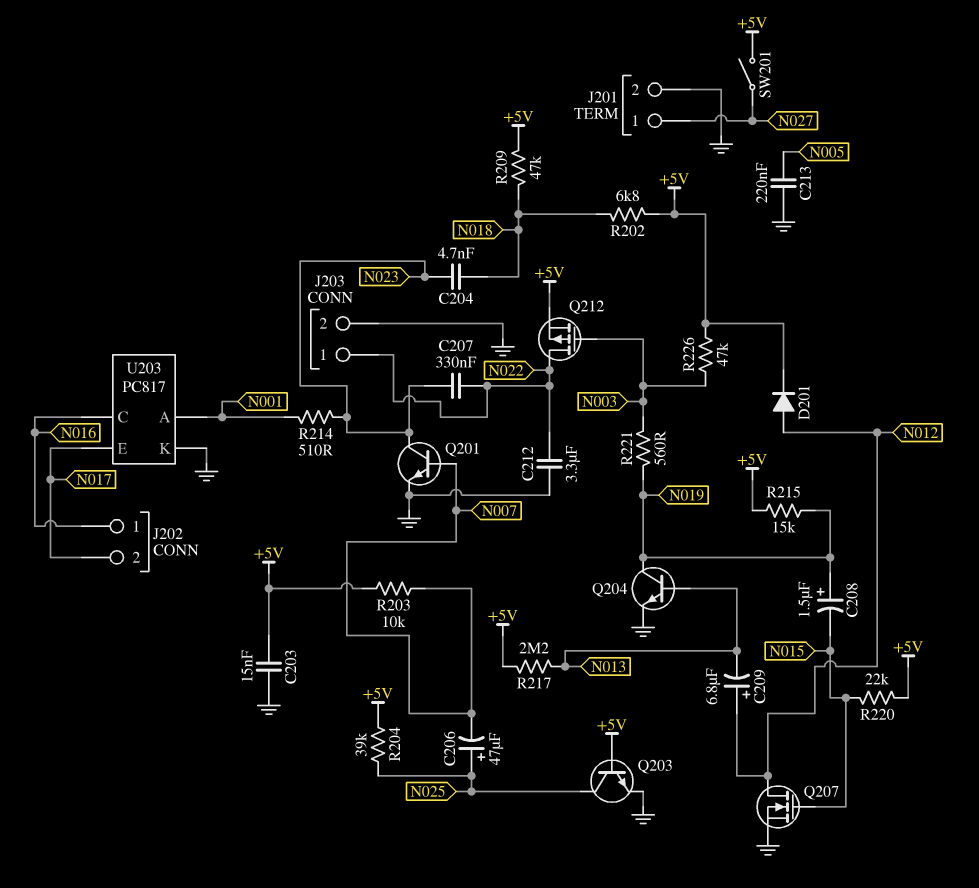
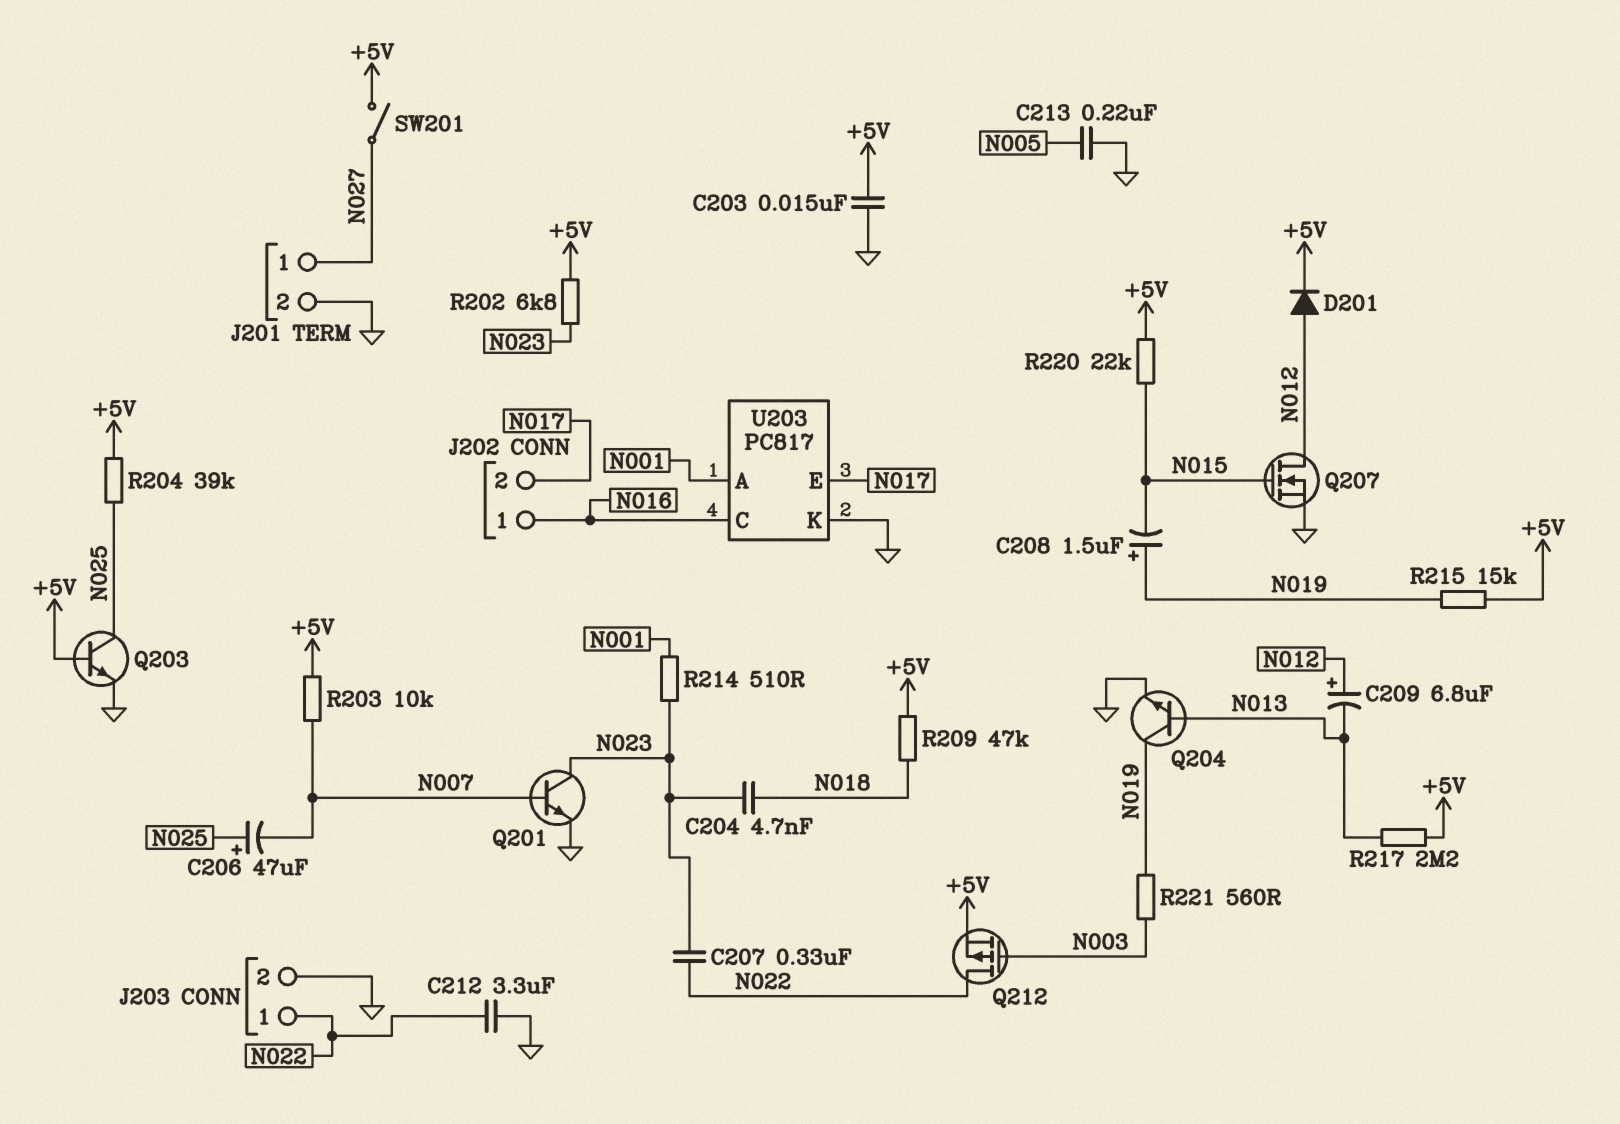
R202: 6.8k (+5V, N018) -> 6.8k (+5V, N023)
R226: 47k (+5V, N003) -> none

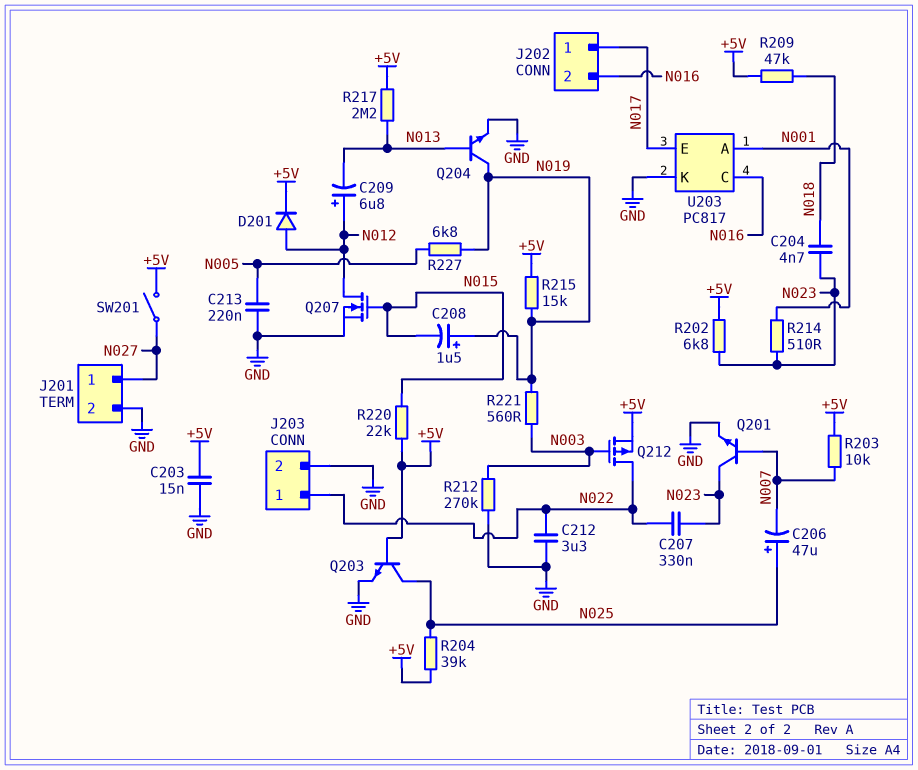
J202 pin 1: N016 -> N017
J202 pin 2: N017 -> N016
R212: none -> 270k (GND, N003)
R227: none -> 6.8k (N005, N019)

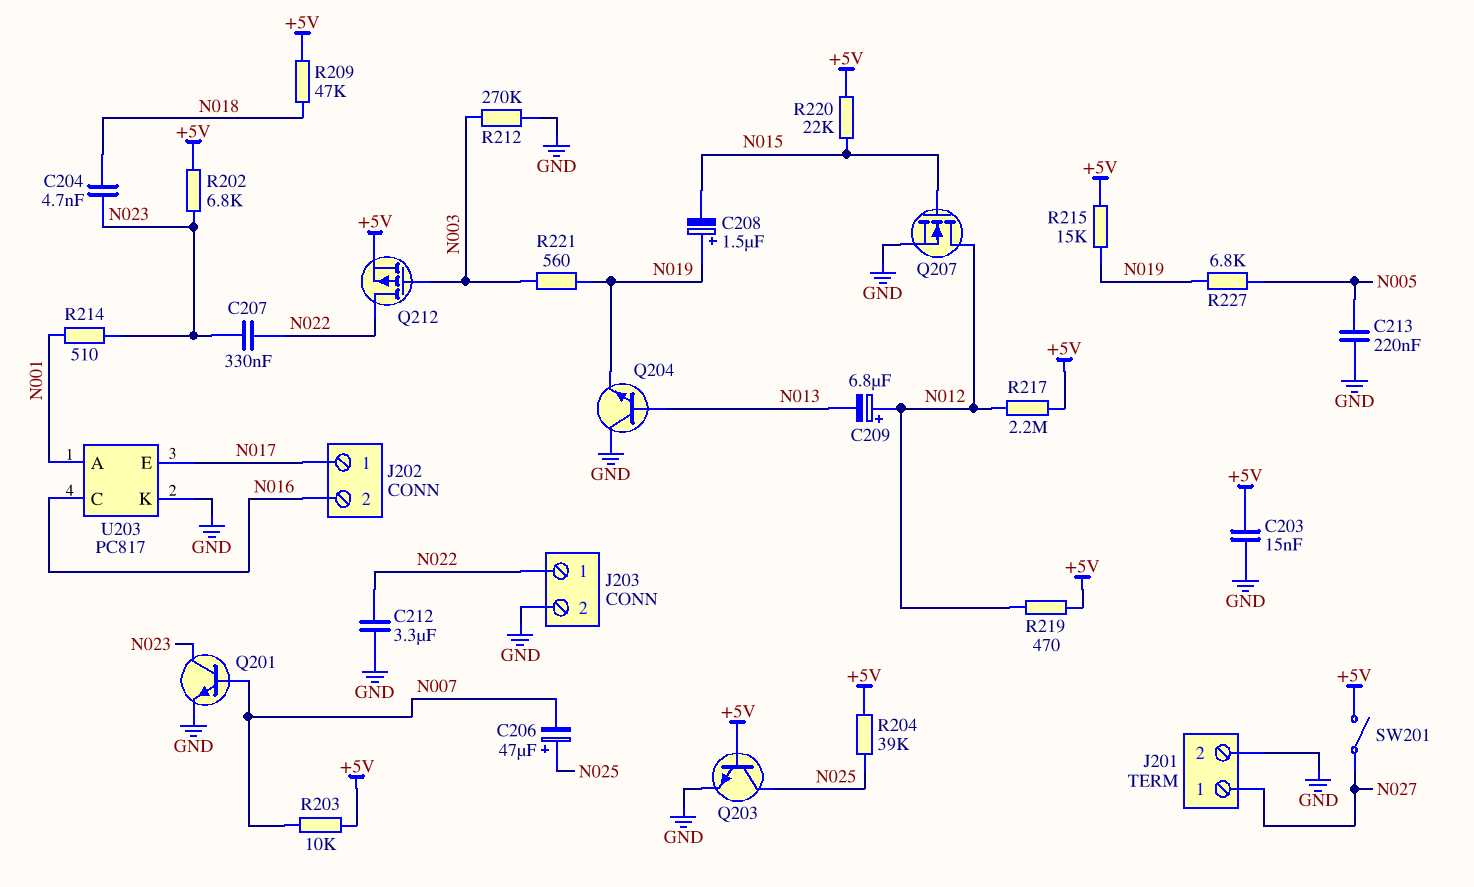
D201: diode (A N012, K +5V) -> none
Q204: NPN (B N013, C N019, E GND) -> NPN (B N013, C GND, E N019)
R217: 2.2M (+5V, N013) -> 2.2M (+5V, N012)
R219: none -> 470 (+5V, N012)

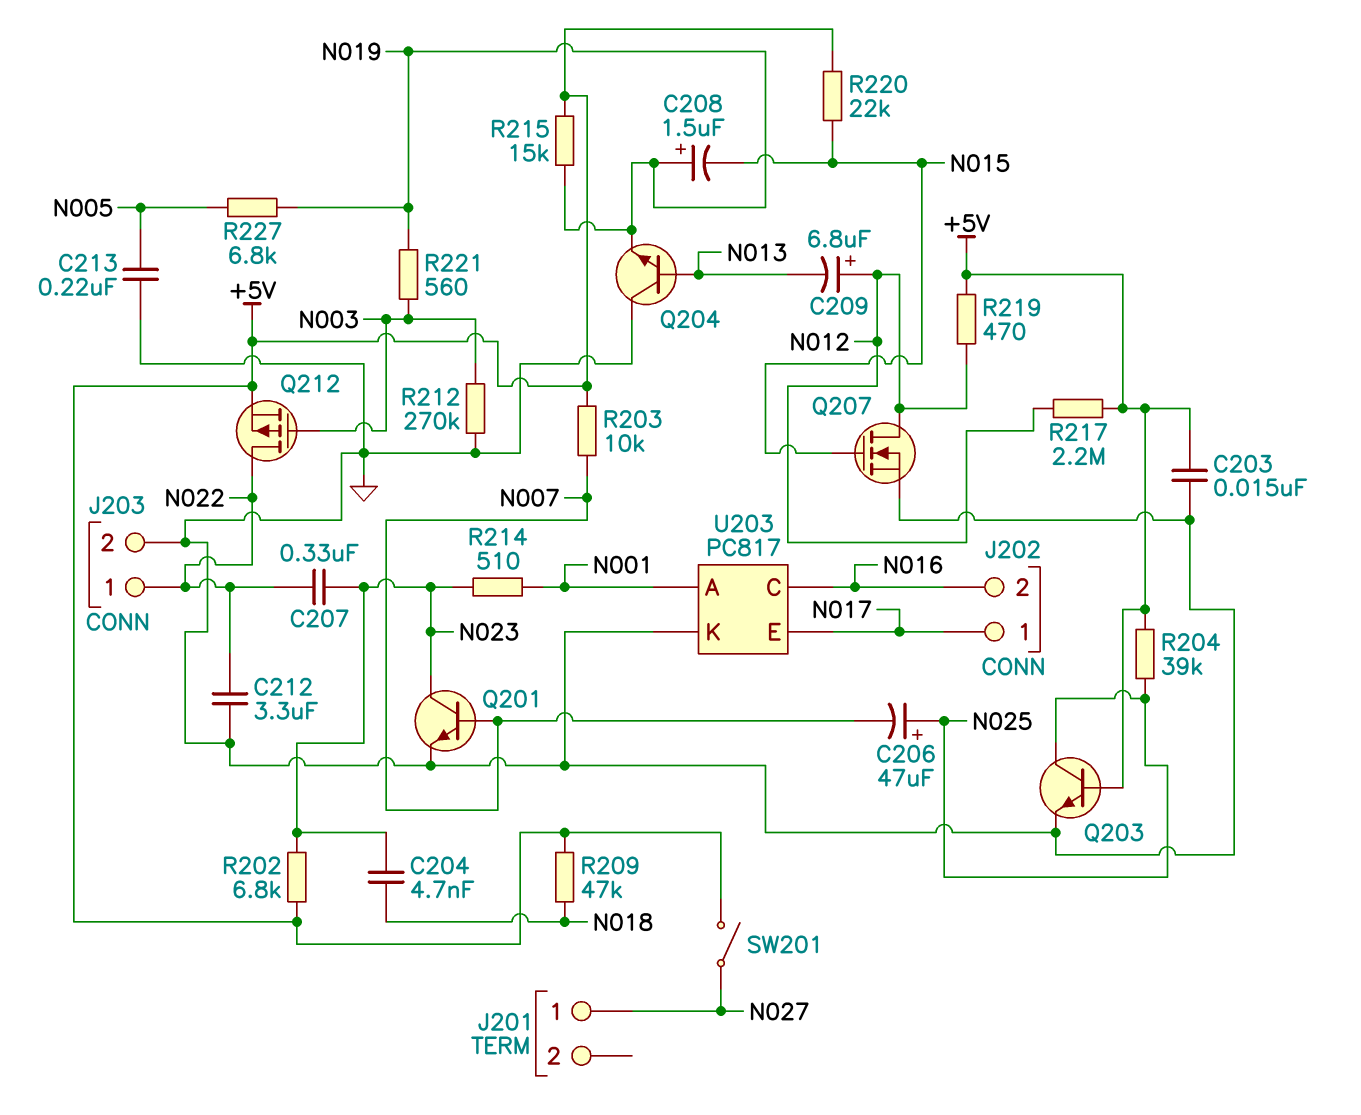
J201 pin 2: GND -> none

